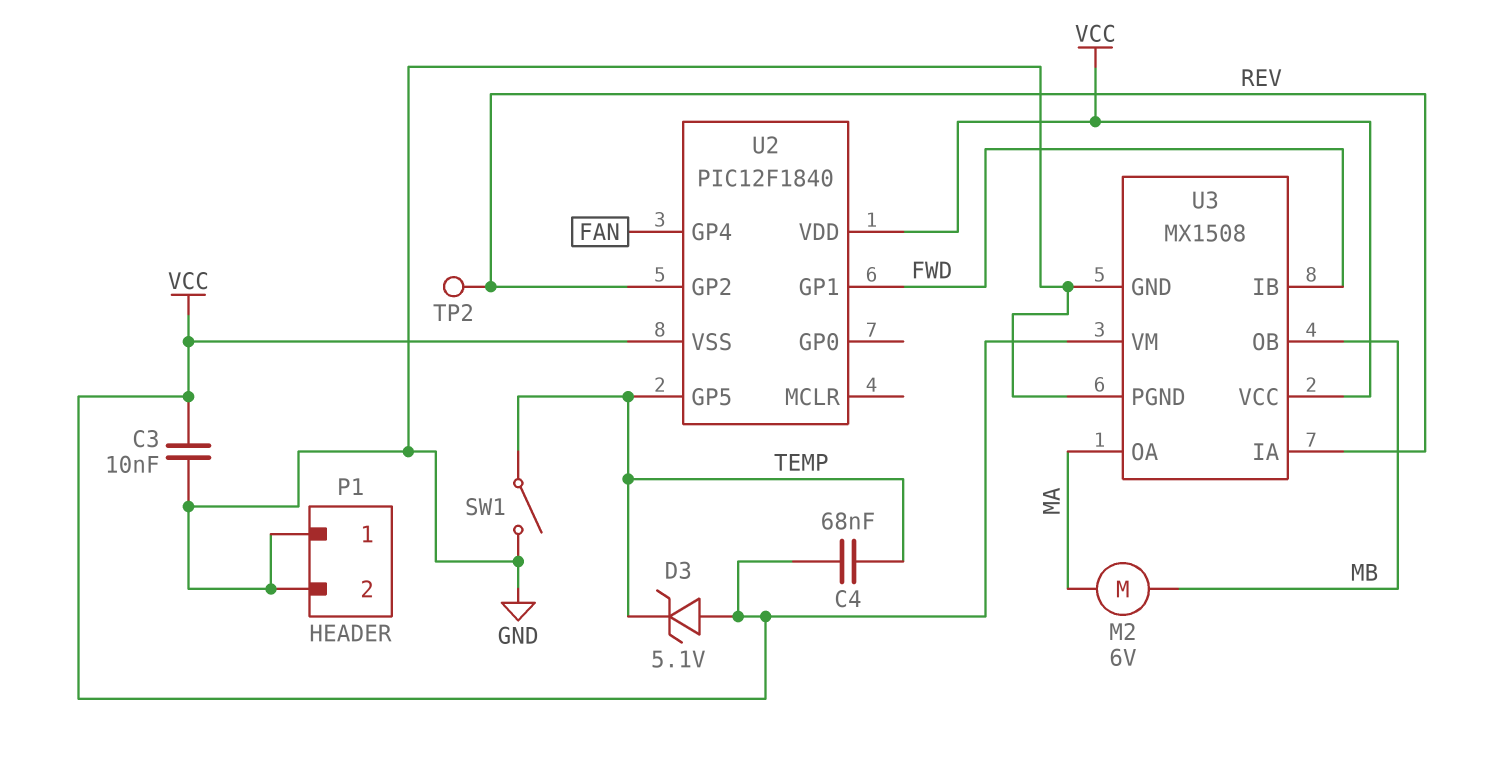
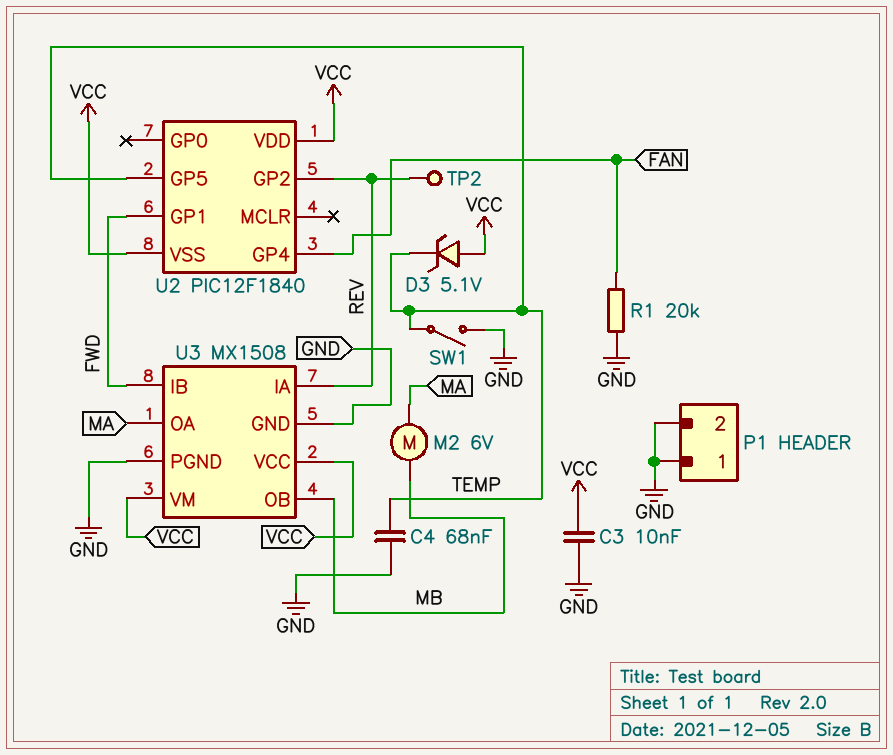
C4: 68nF (TEMP, VCC) -> 68nF (GND, TEMP)
R1: none -> 20k (FAN, GND)

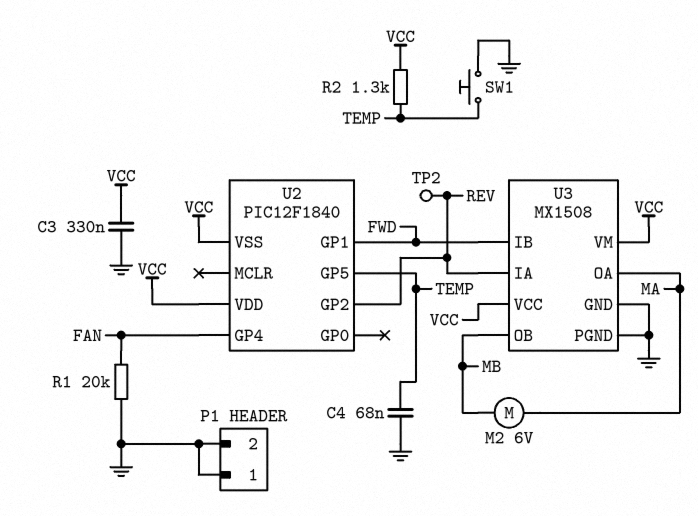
C3: 10nF (GND, VCC) -> 330nF (GND, VCC)
D3: zener 5.1V (A VCC, K TEMP) -> none
R2: none -> 1.3k (TEMP, VCC)
SW1: switch (GND, TEMP) -> button (GND, TEMP)

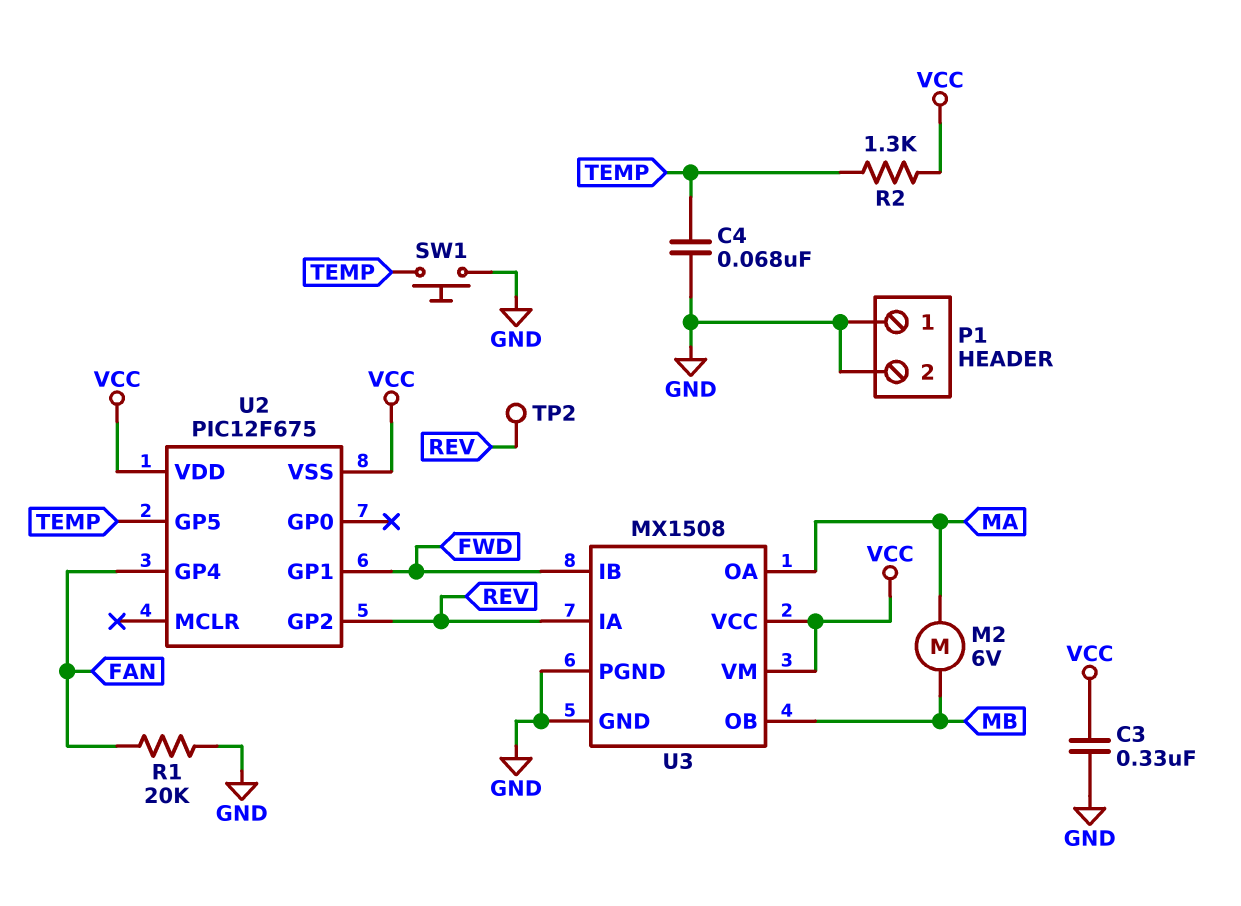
U2: PIC12F1840 -> PIC12F675

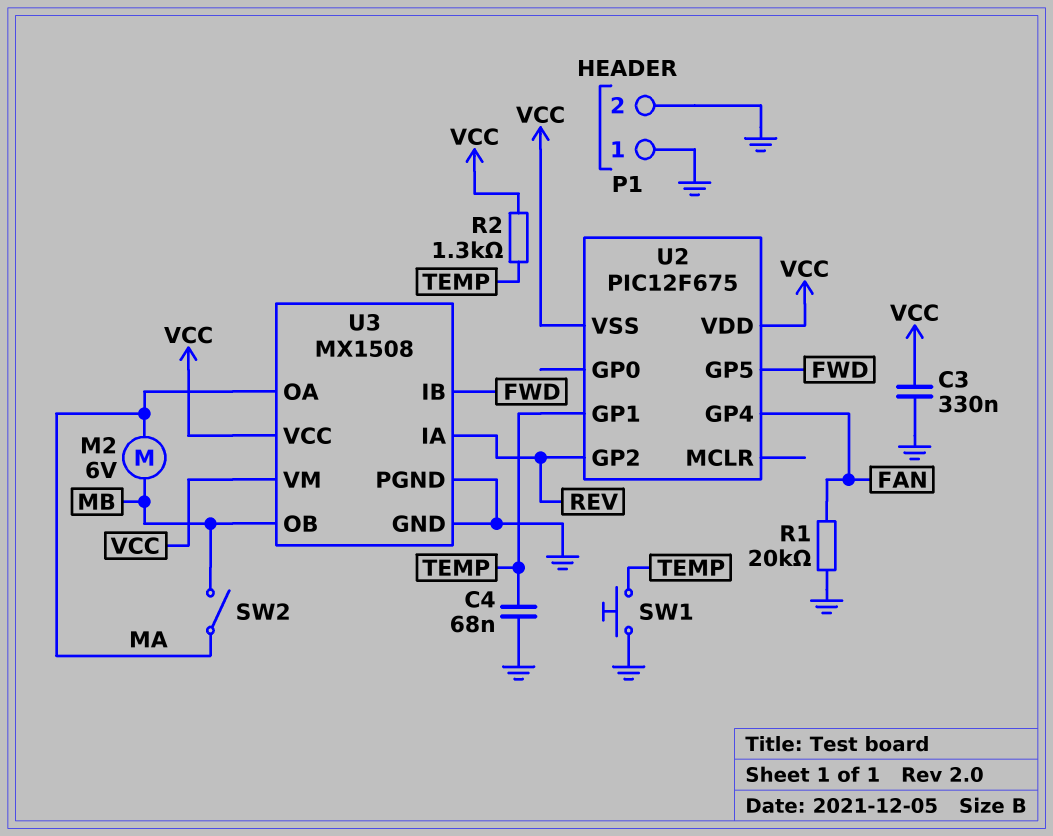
SW2: none -> switch (MA, MB)
TP2: test point (REV) -> none
U2 pin GP1: FWD -> TEMP
U2 pin GP5: TEMP -> FWD

